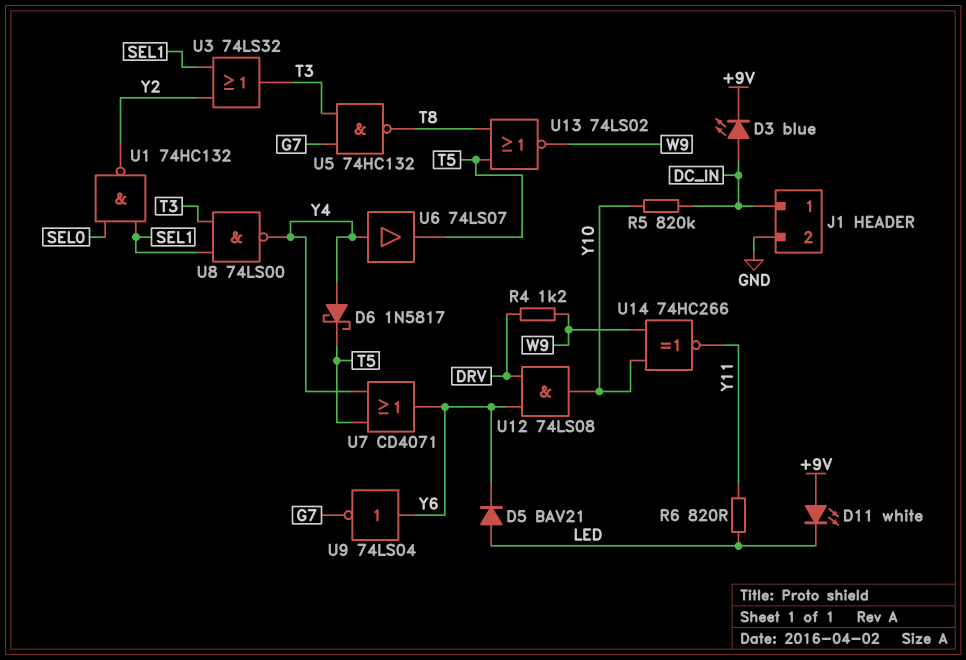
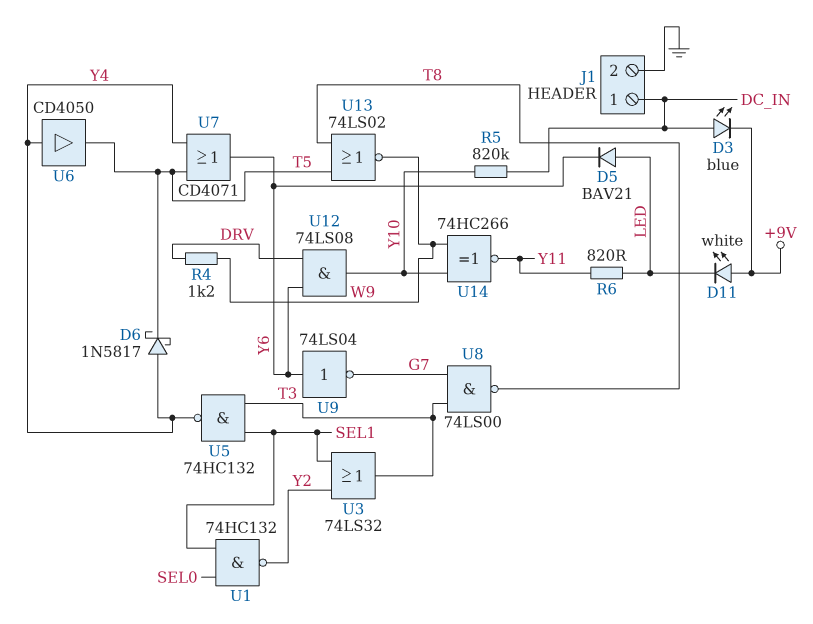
U5: NAND 74HC132 (in G7, in T3, out T8) -> NAND 74HC132 (in SEL1, in T3, out Y4)
U6: buffer 74LS07 (in Y4, out T5) -> buffer CD4050 (in Y4, out T5)
U8: NAND 74LS00 (in SEL1, in T3, out Y4) -> NAND 74LS00 (in G7, in T3, out T8)

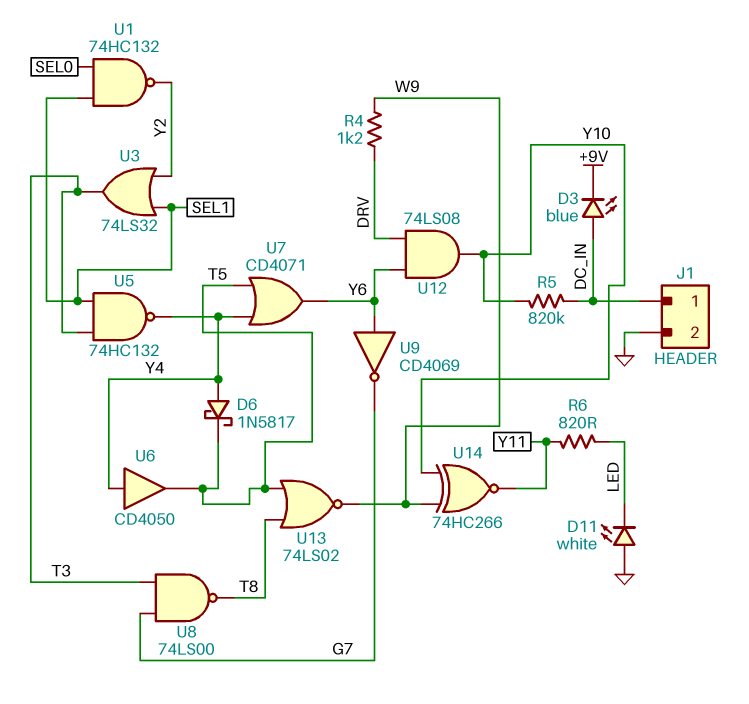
D5: diode BAV21 (A LED, K Y6) -> none
D11: LED white (A +9V, K LED) -> LED white (A GND, K LED)
U9: NOT 74LS04 (in Y6, out G7) -> NOT CD4069 (in Y6, out G7)

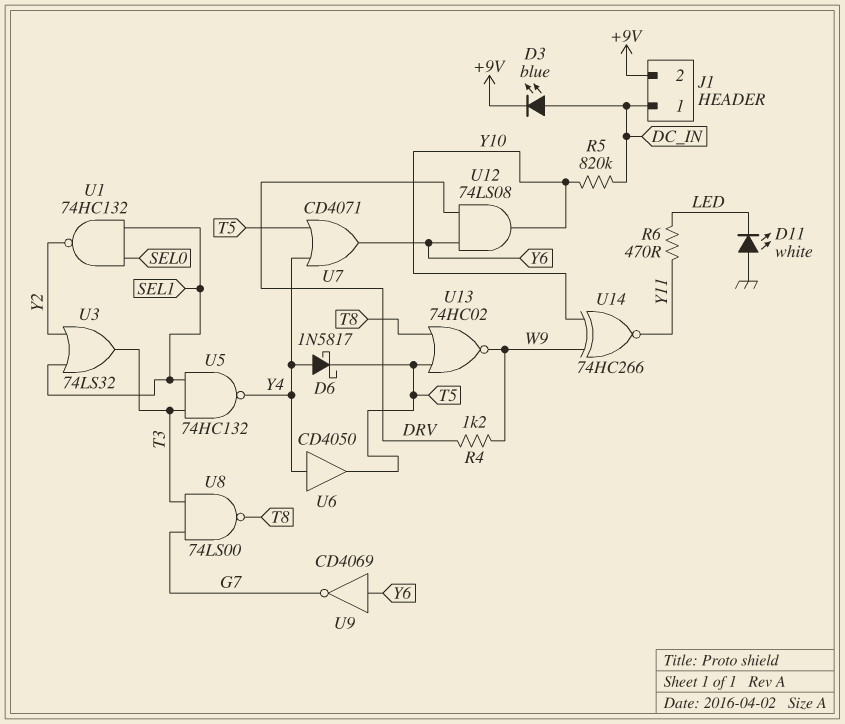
J1 pin 2: GND -> +9V
R6: 820 (LED, Y11) -> 470 (LED, Y11)
U13: NOR 74LS02 (in T5, in T8, out W9) -> NOR 74HC02 (in T5, in T8, out W9)

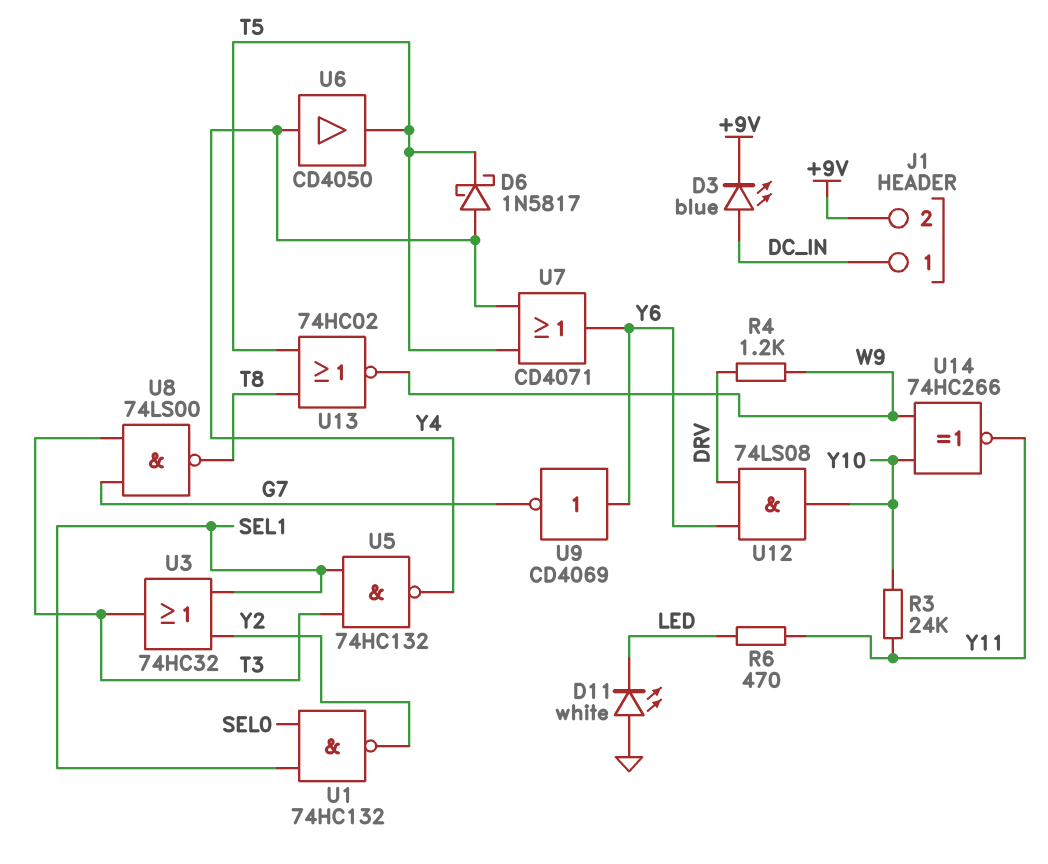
R3: none -> 24k (Y10, Y11)
R5: 820k (DC_IN, Y10) -> none
U3: OR 74LS32 (in SEL1, in Y2, out T3) -> OR 74HC32 (in SEL1, in Y2, out T3)

